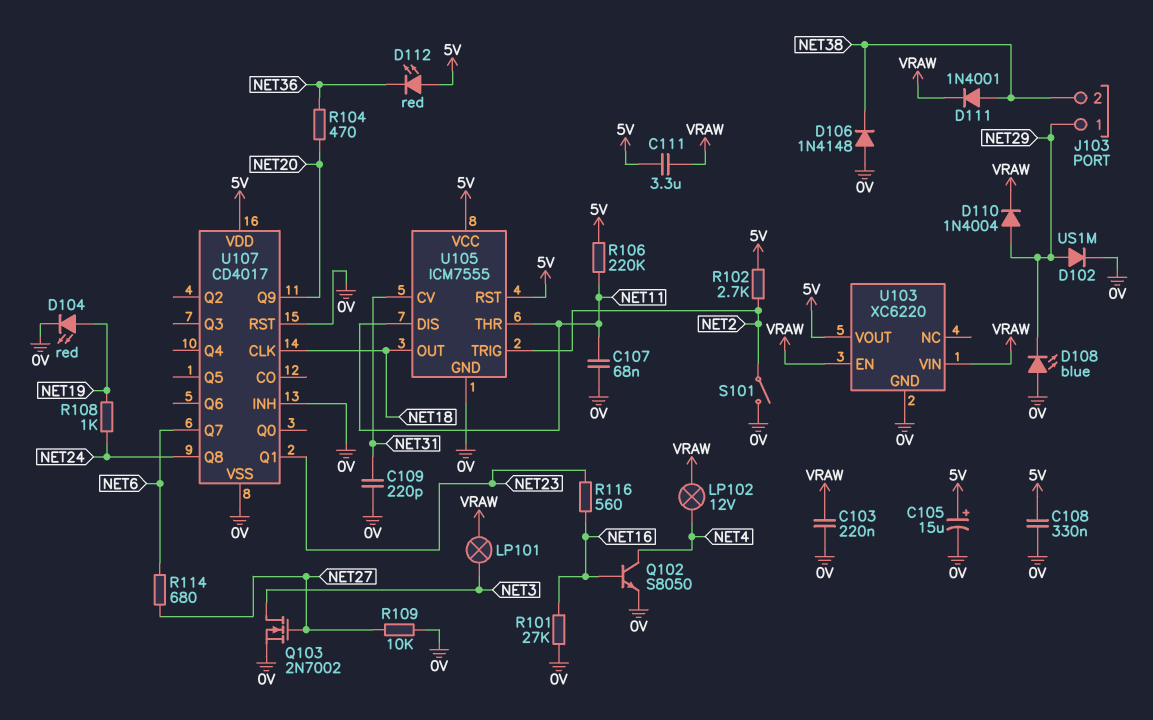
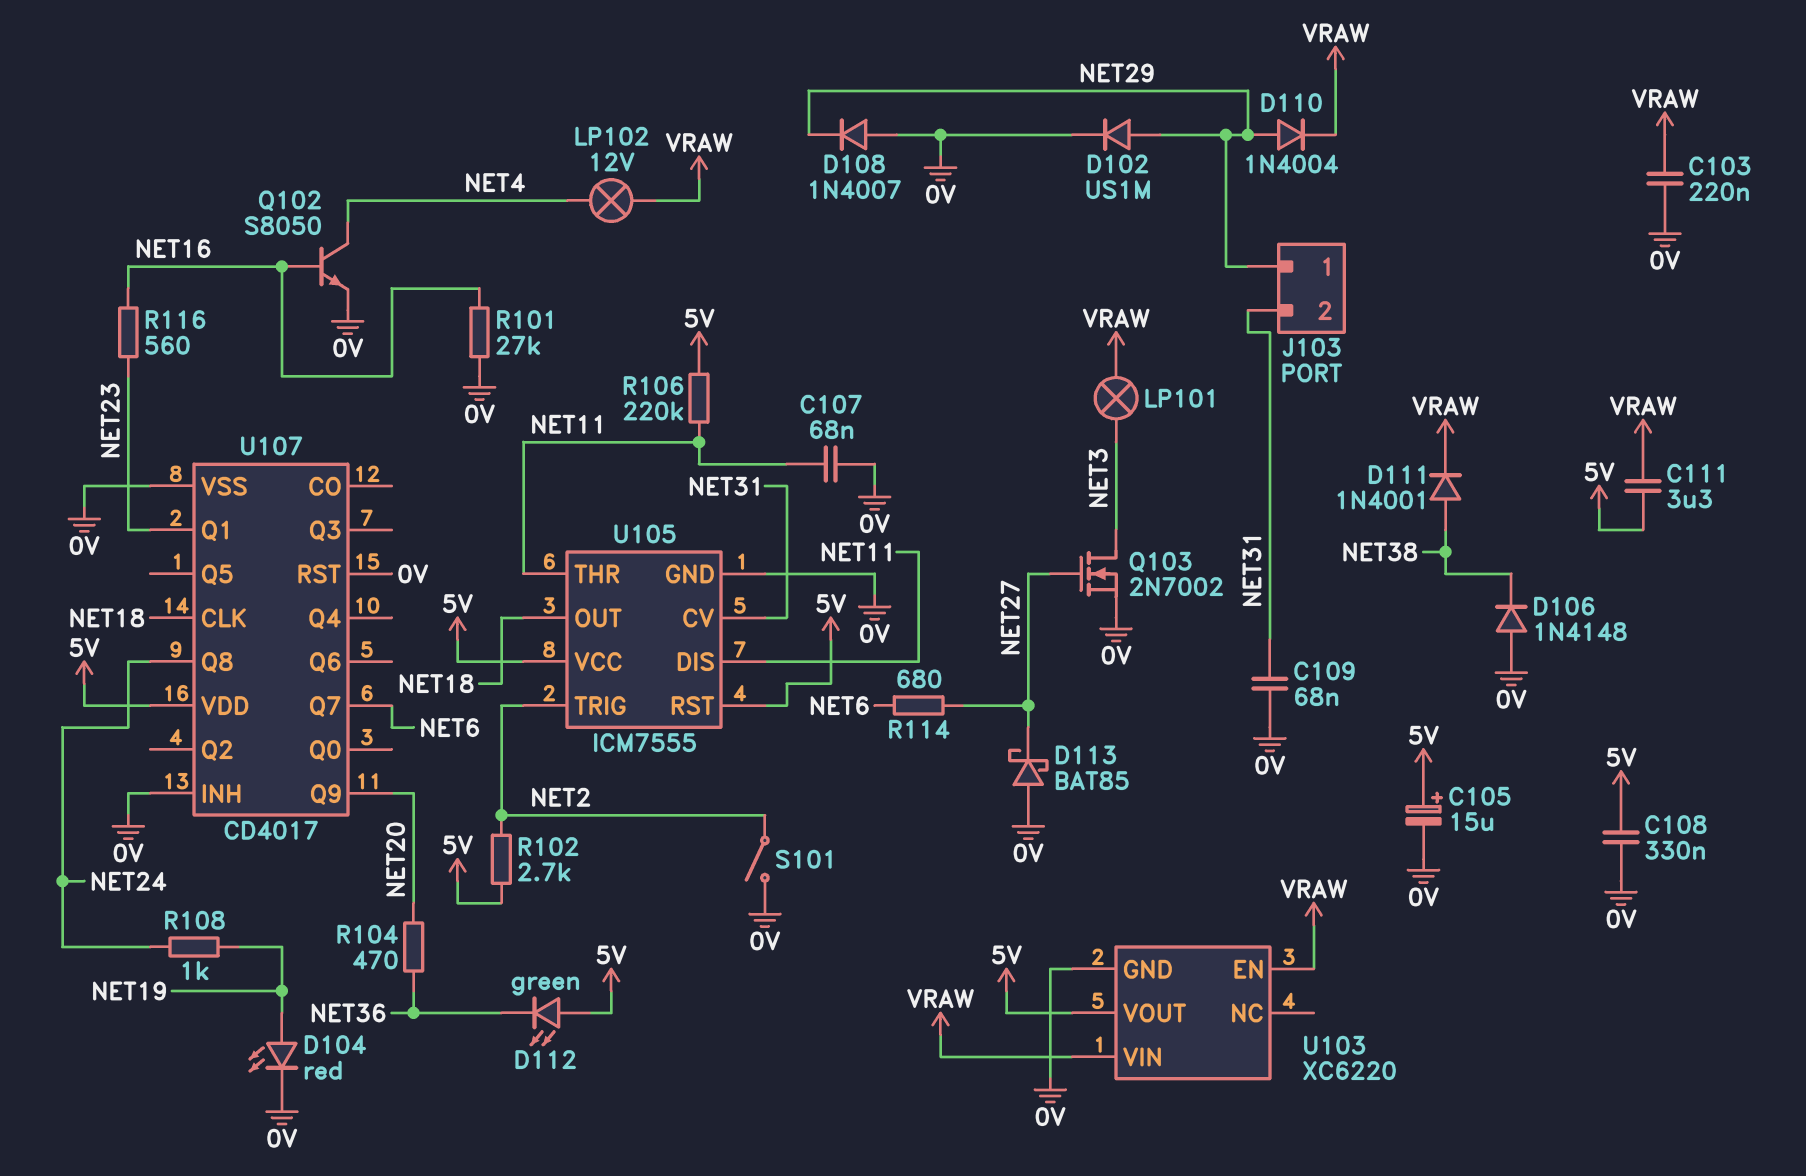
C109: 220pF (0V, NET31) -> 68nF (0V, NET31)
D108: LED blue (A 0V, K NET29) -> diode 1N4007 (A 0V, K NET29)
D112: LED red (A 5V, K NET36) -> LED green (A 5V, K NET36)
D113: none -> schottky BAT85 (A 0V, K NET27)
J103 pin 2: NET38 -> NET31
R109: 10k (0V, NET27) -> none

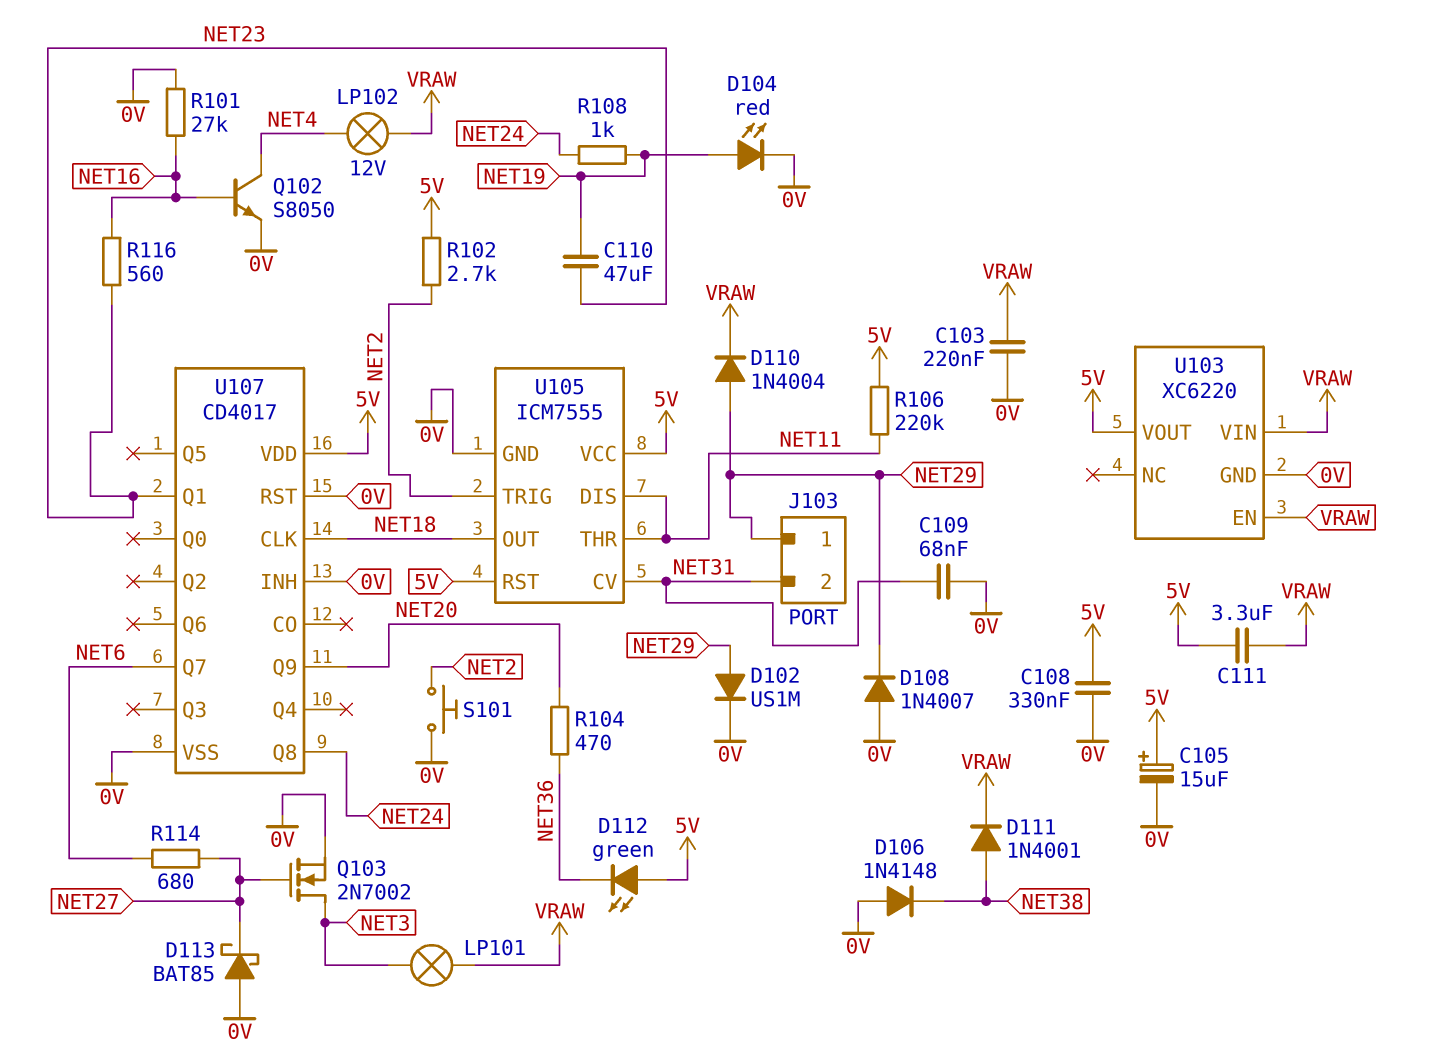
C107: 68nF (0V, NET11) -> none
C110: none -> 47uF (NET19, NET23)
S101: switch (0V, NET2) -> button (0V, NET2)

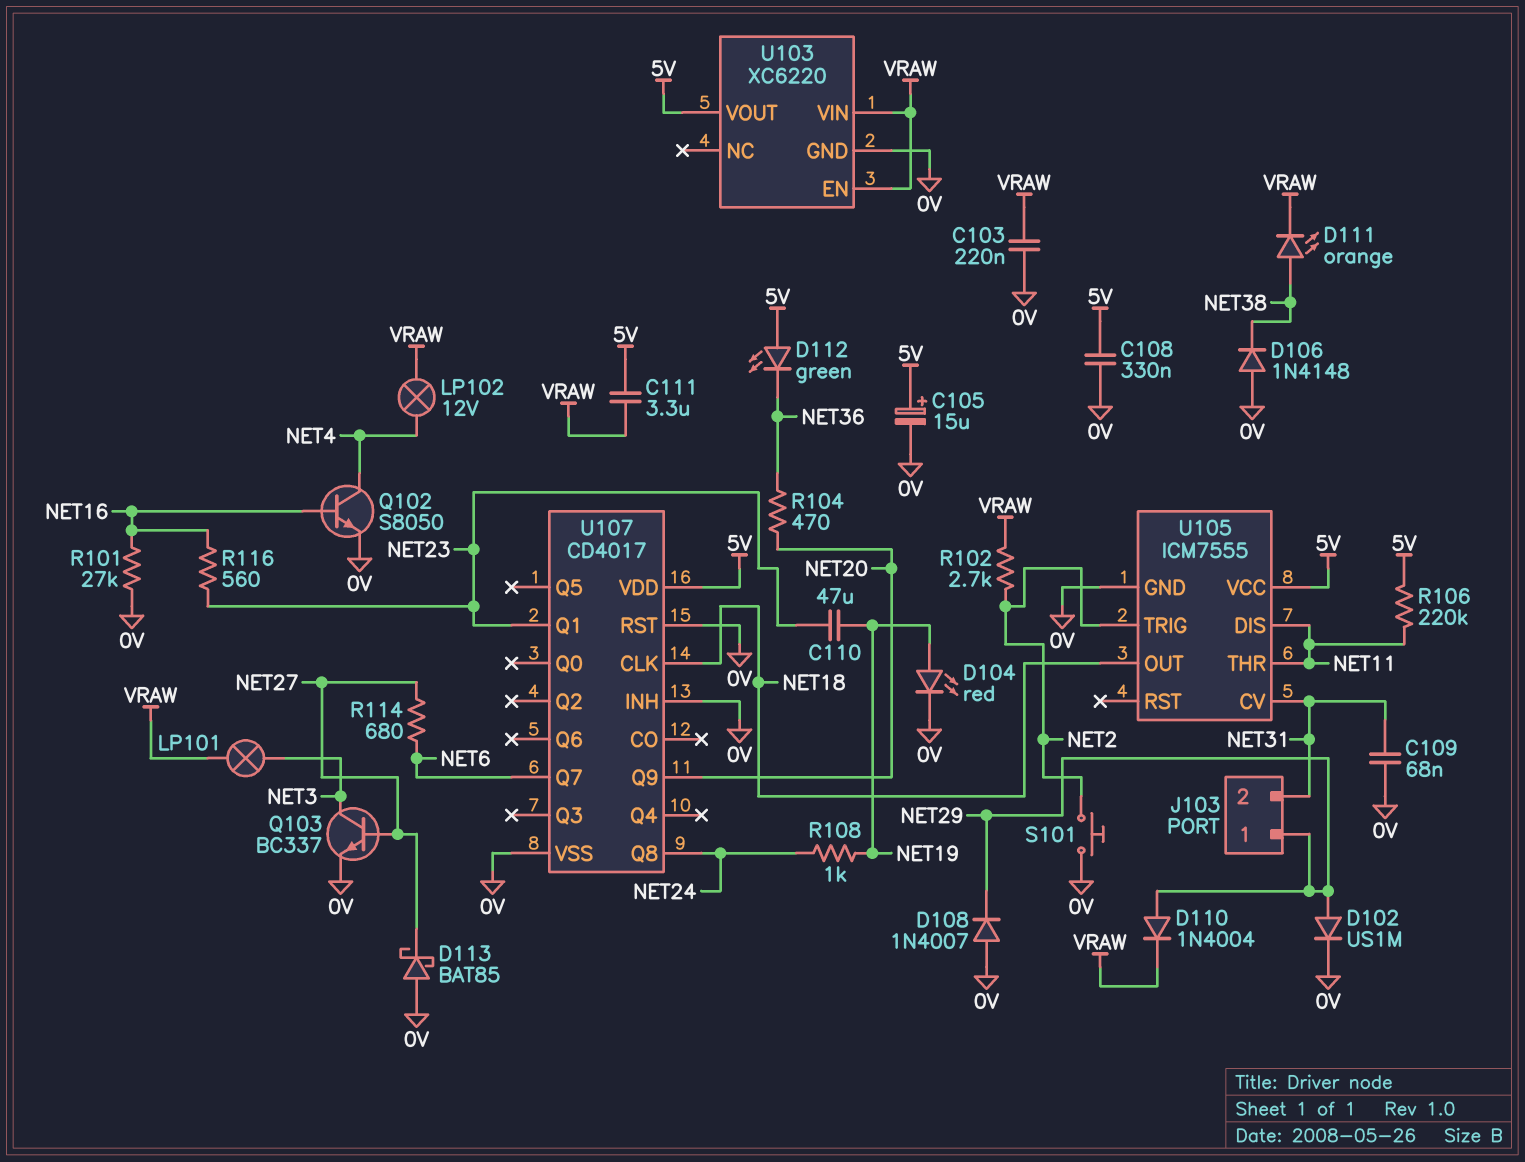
D111: diode 1N4001 (A NET38, K VRAW) -> LED orange (A NET38, K VRAW)
Q103: NMOS 2N7002 (G NET27, D NET3, S 0V) -> NPN BC337 (B NET27, C NET3, E 0V)
R102: 2.7k (5V, NET2) -> 2.7k (NET2, VRAW)
U105 pin RST: 5V -> none

